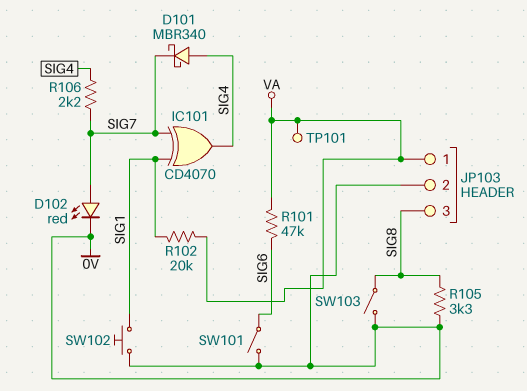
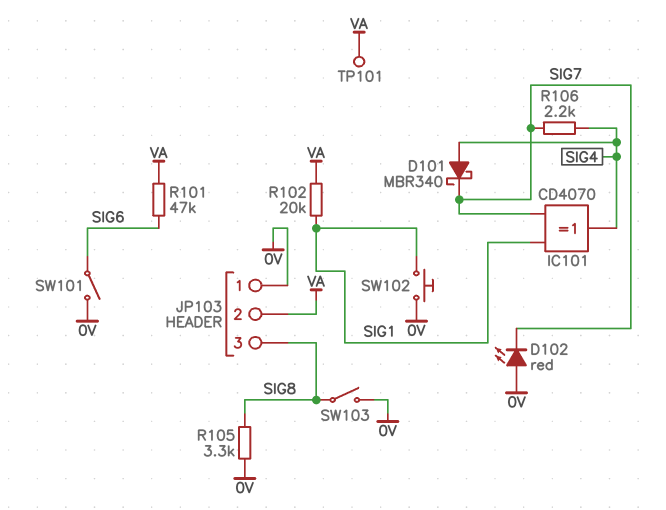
D102: LED red (A SIG7, K 0V) -> LED red (A 0V, K SIG7)
JP103 pin 1: VA -> 0V
JP103 pin 2: 0V -> VA

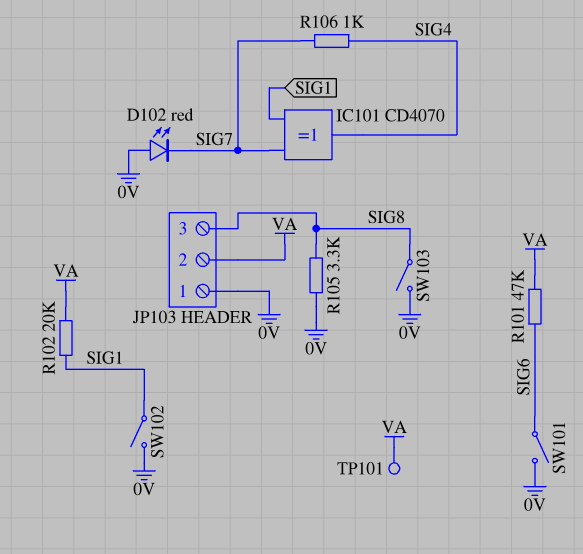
D101: schottky MBR340 (A SIG4, K SIG7) -> none
R106: 2.2k (SIG4, SIG7) -> 1k (SIG4, SIG7)
SW102: button (0V, SIG1) -> switch (0V, SIG1)

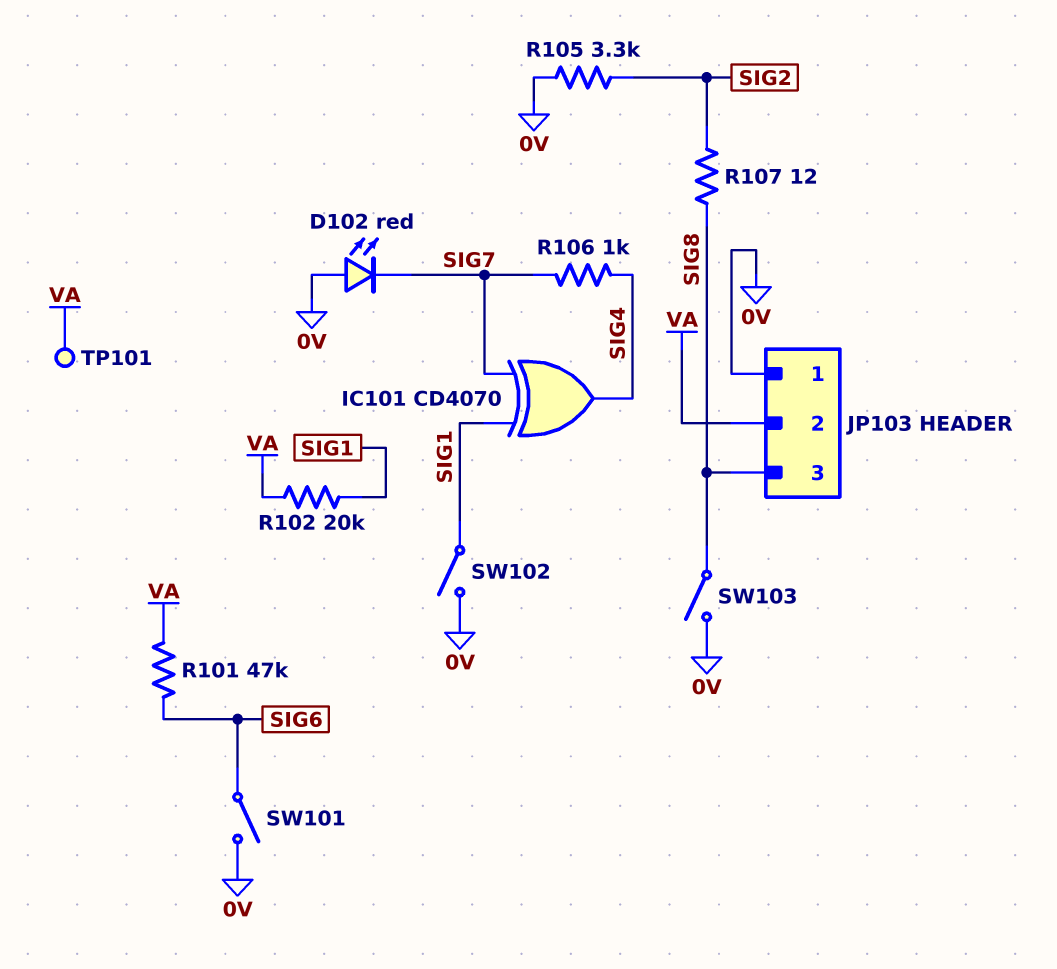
R105: 3.3k (0V, SIG8) -> 3.3k (0V, SIG2)
R107: none -> 12 (SIG2, SIG8)

